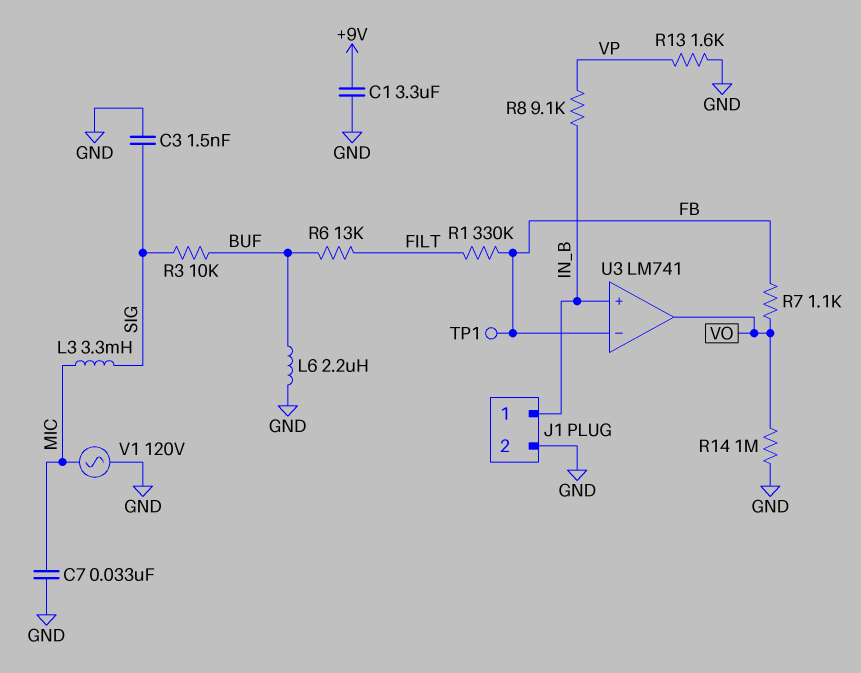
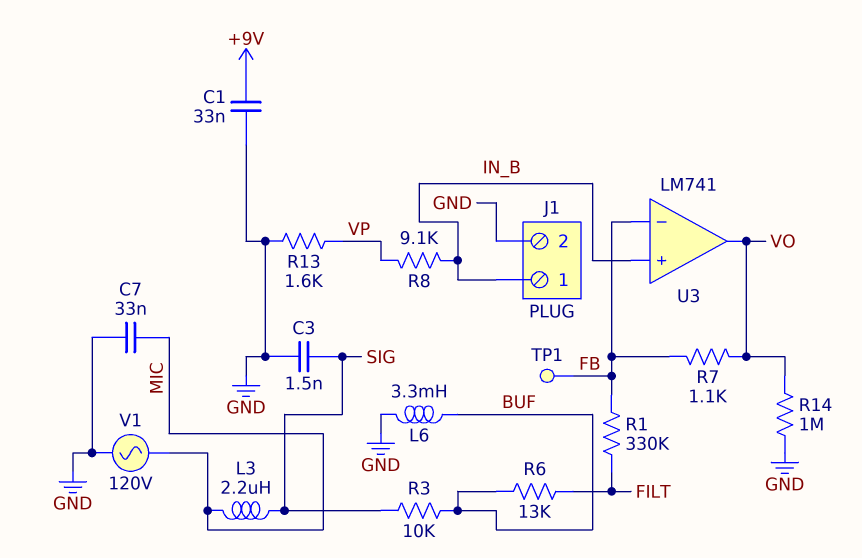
C1: 3.3uF (+9V, GND) -> 33nF (+9V, GND)
L3: 3.3mH (MIC, SIG) -> 2.2uH (MIC, SIG)
L6: 2.2uH (BUF, GND) -> 3.3mH (BUF, GND)

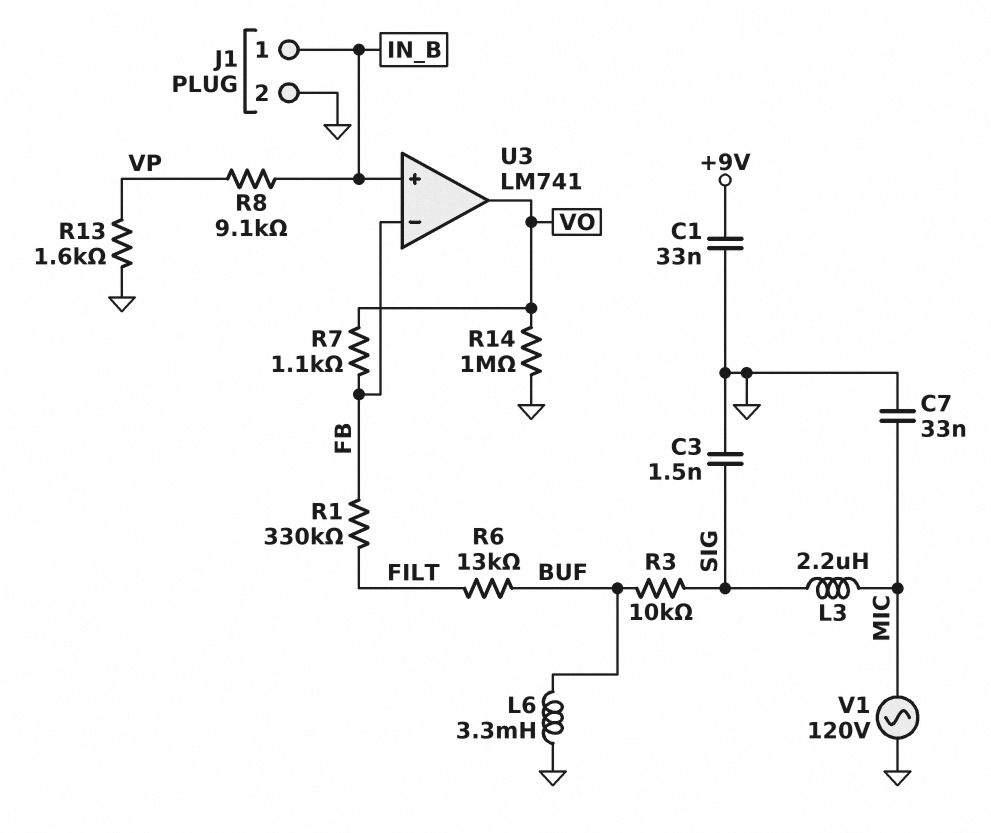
TP1: test point (FB) -> none

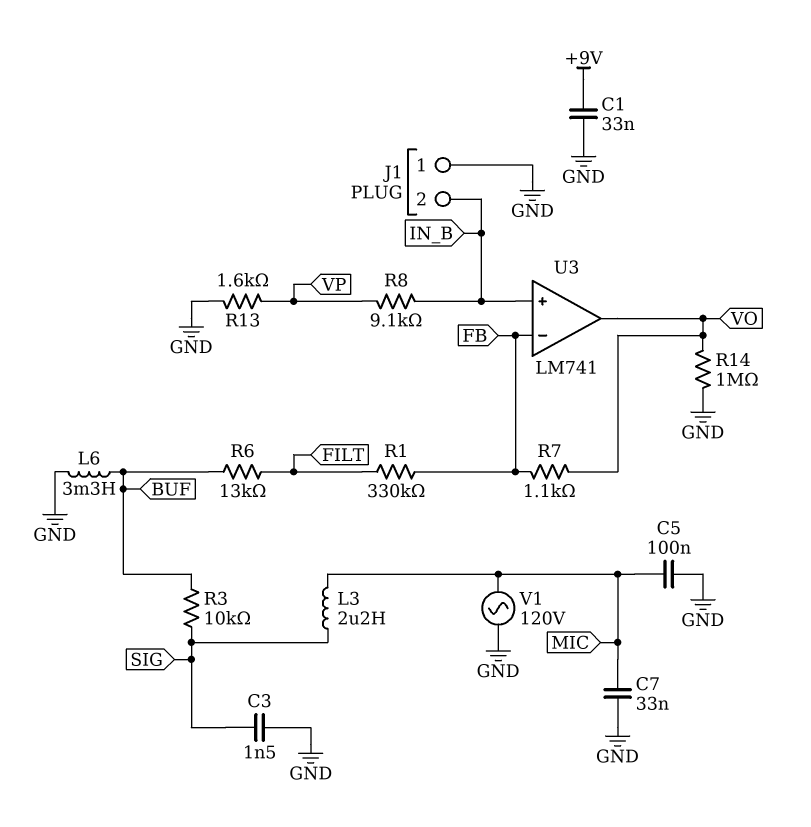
C5: none -> 100nF (GND, MIC)
J1 pin 1: IN_B -> GND
J1 pin 2: GND -> IN_B

